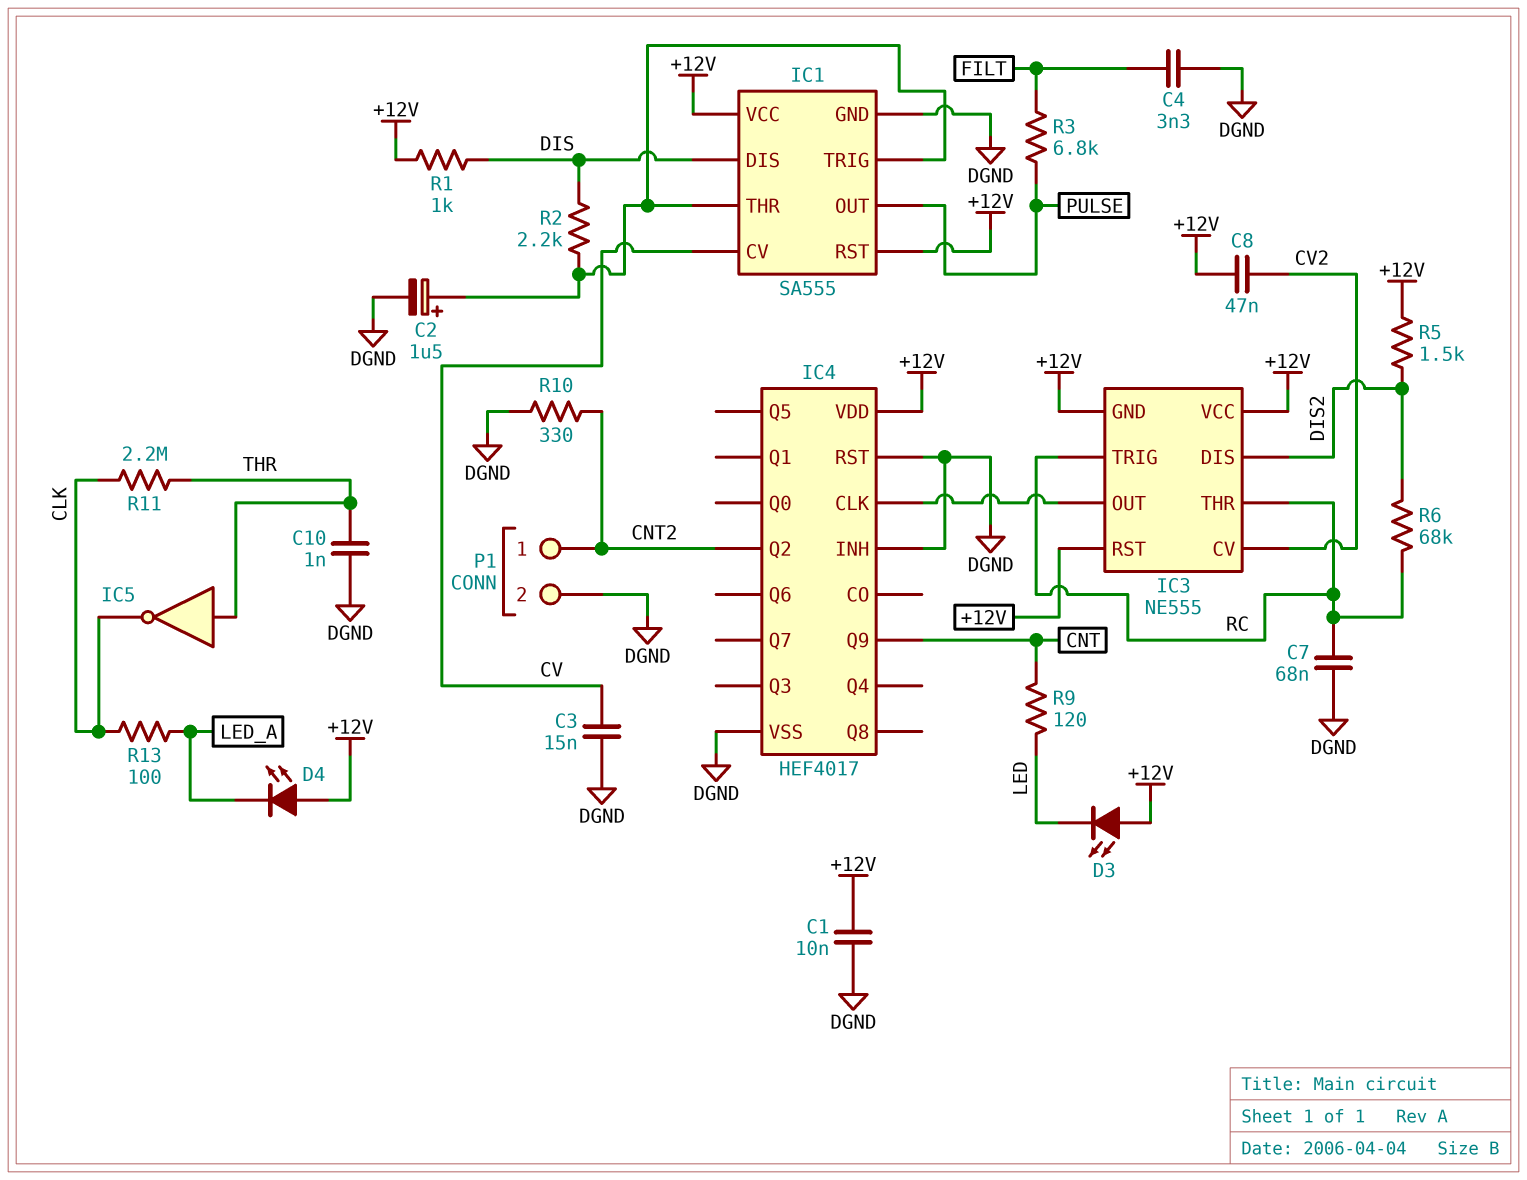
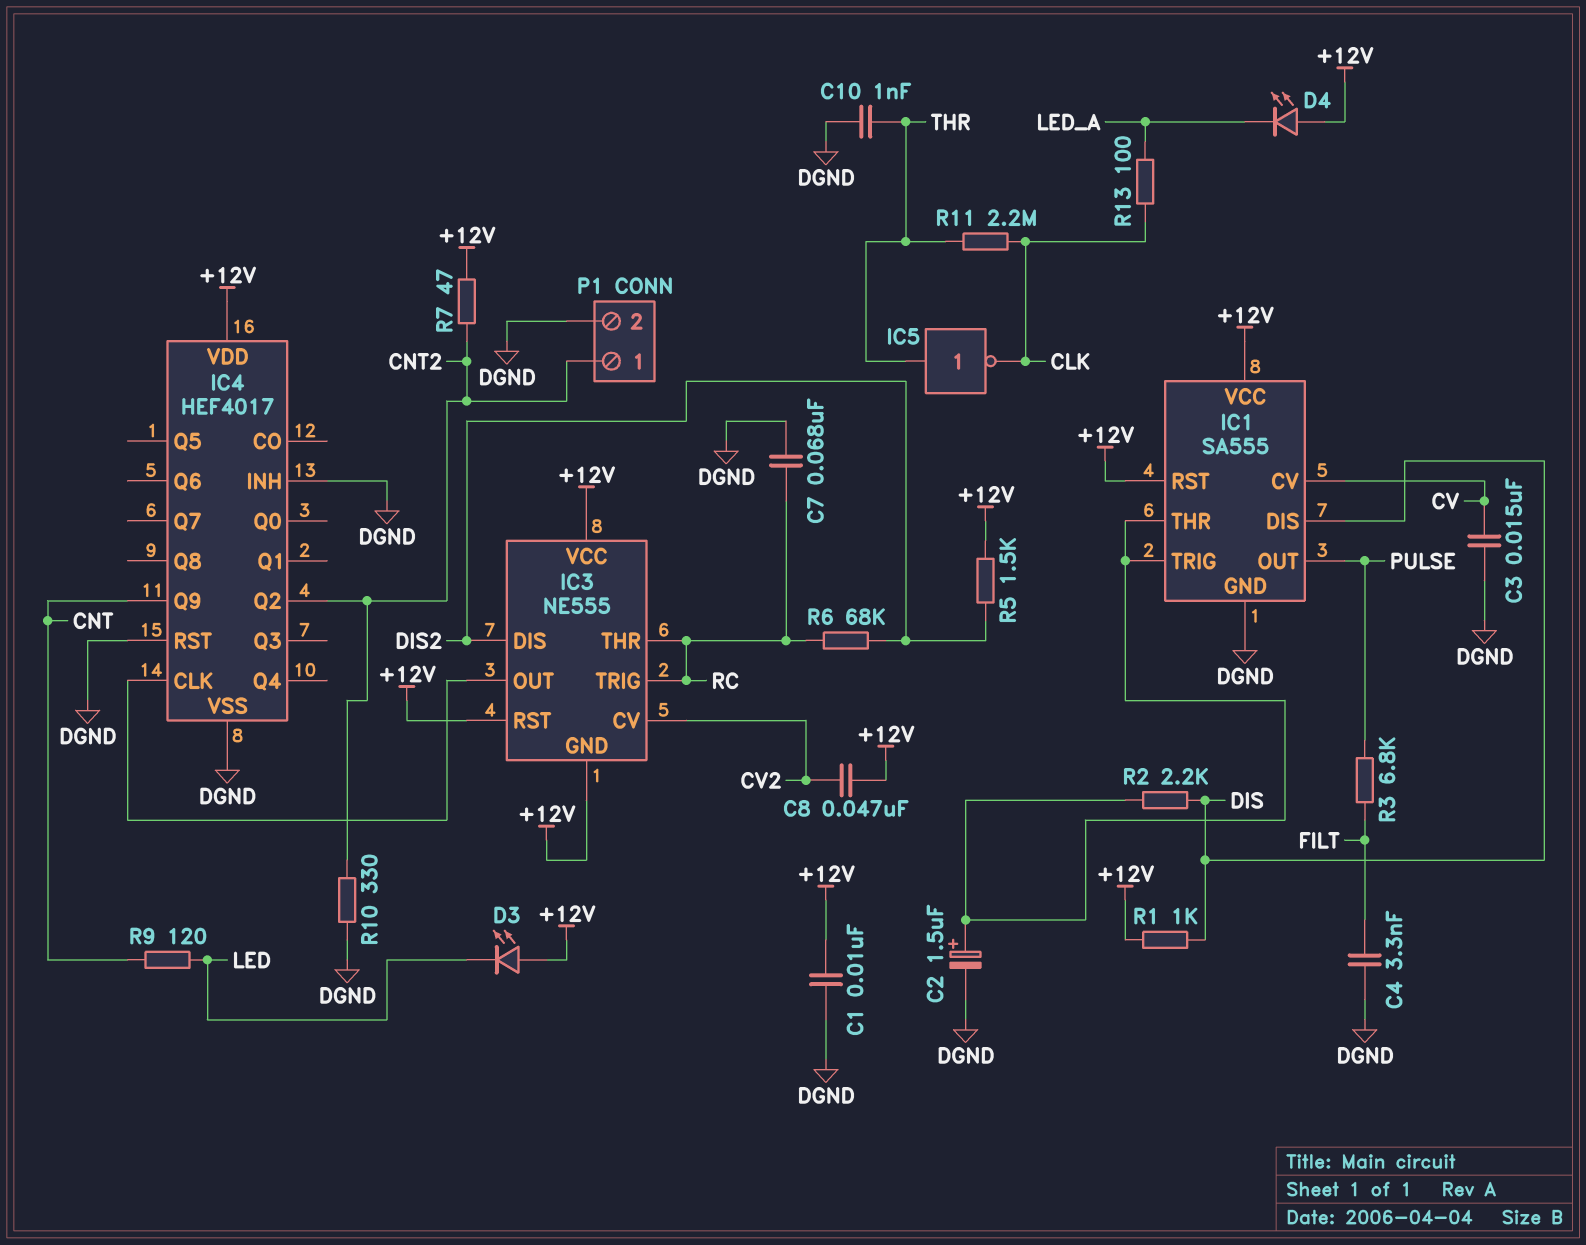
R7: none -> 47 (+12V, CNT2)

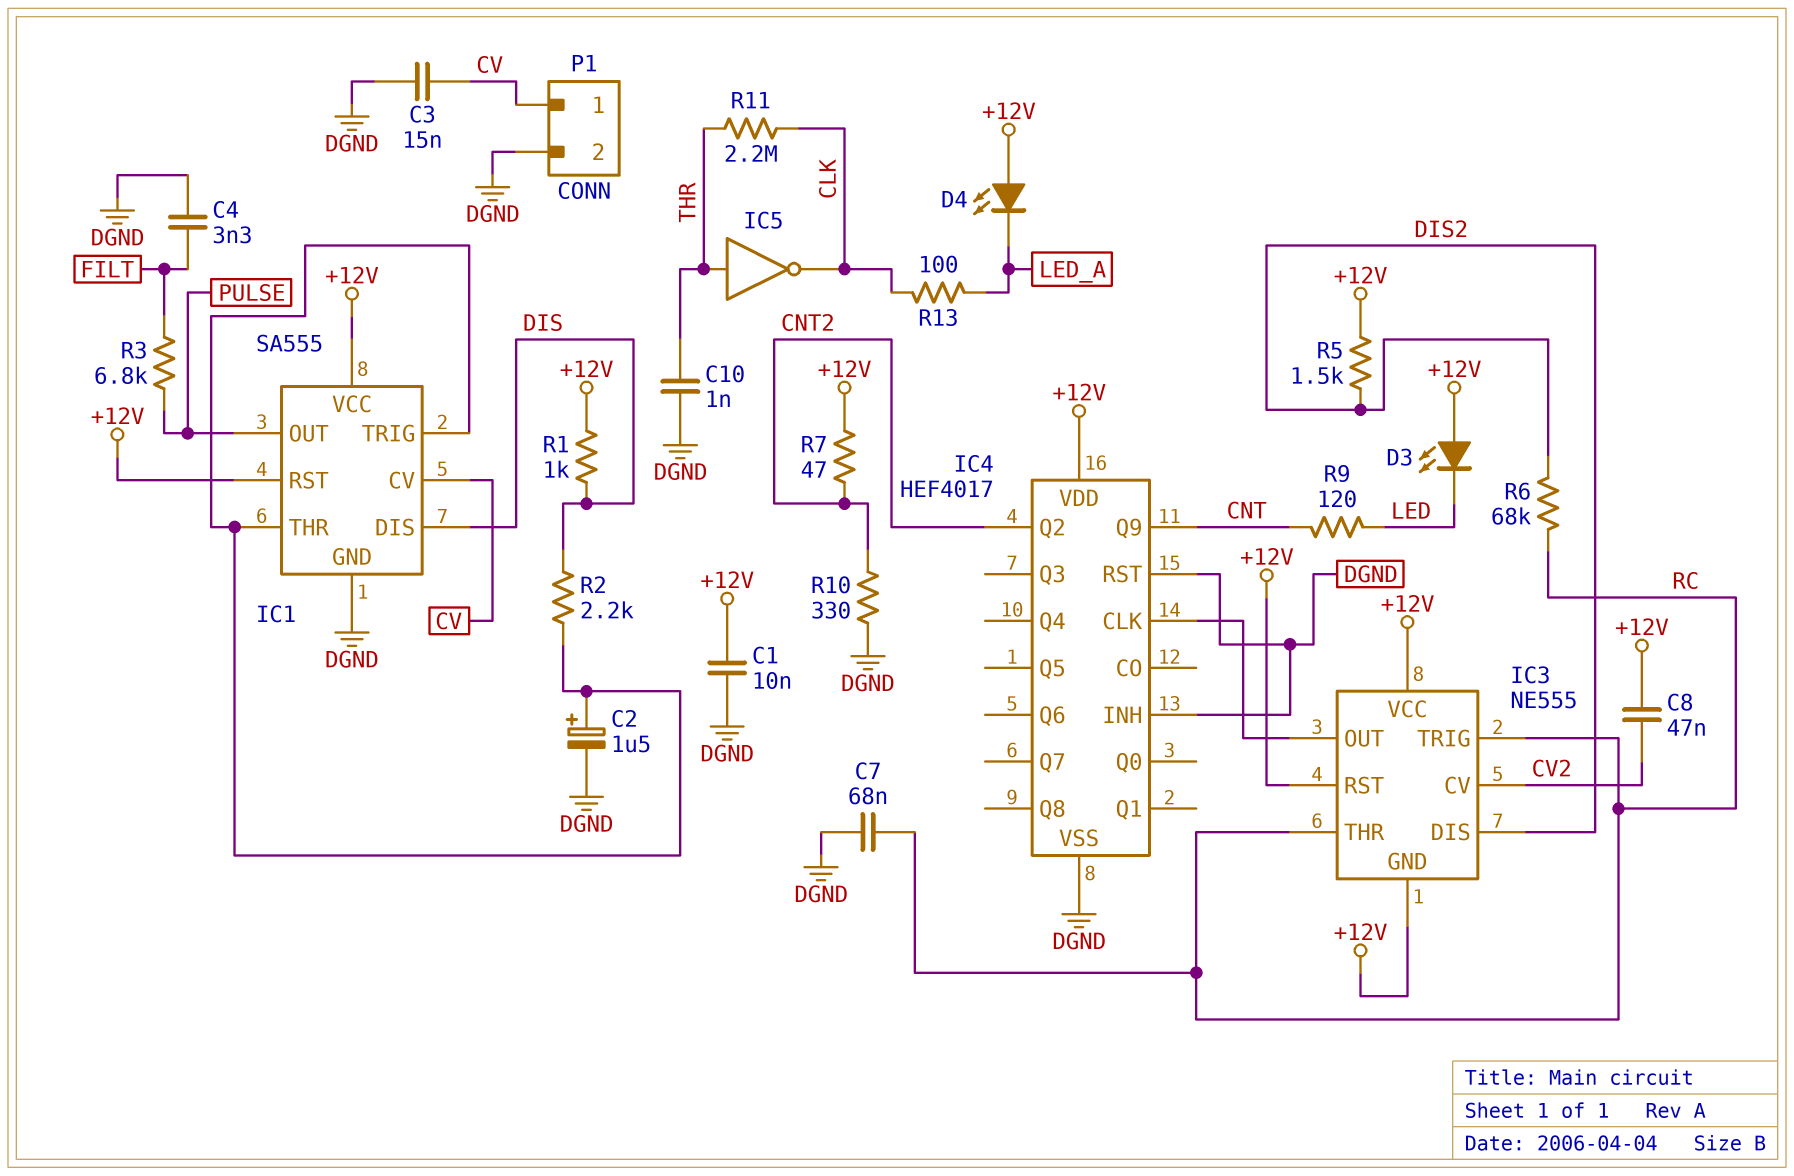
P1 pin 1: CNT2 -> CV

